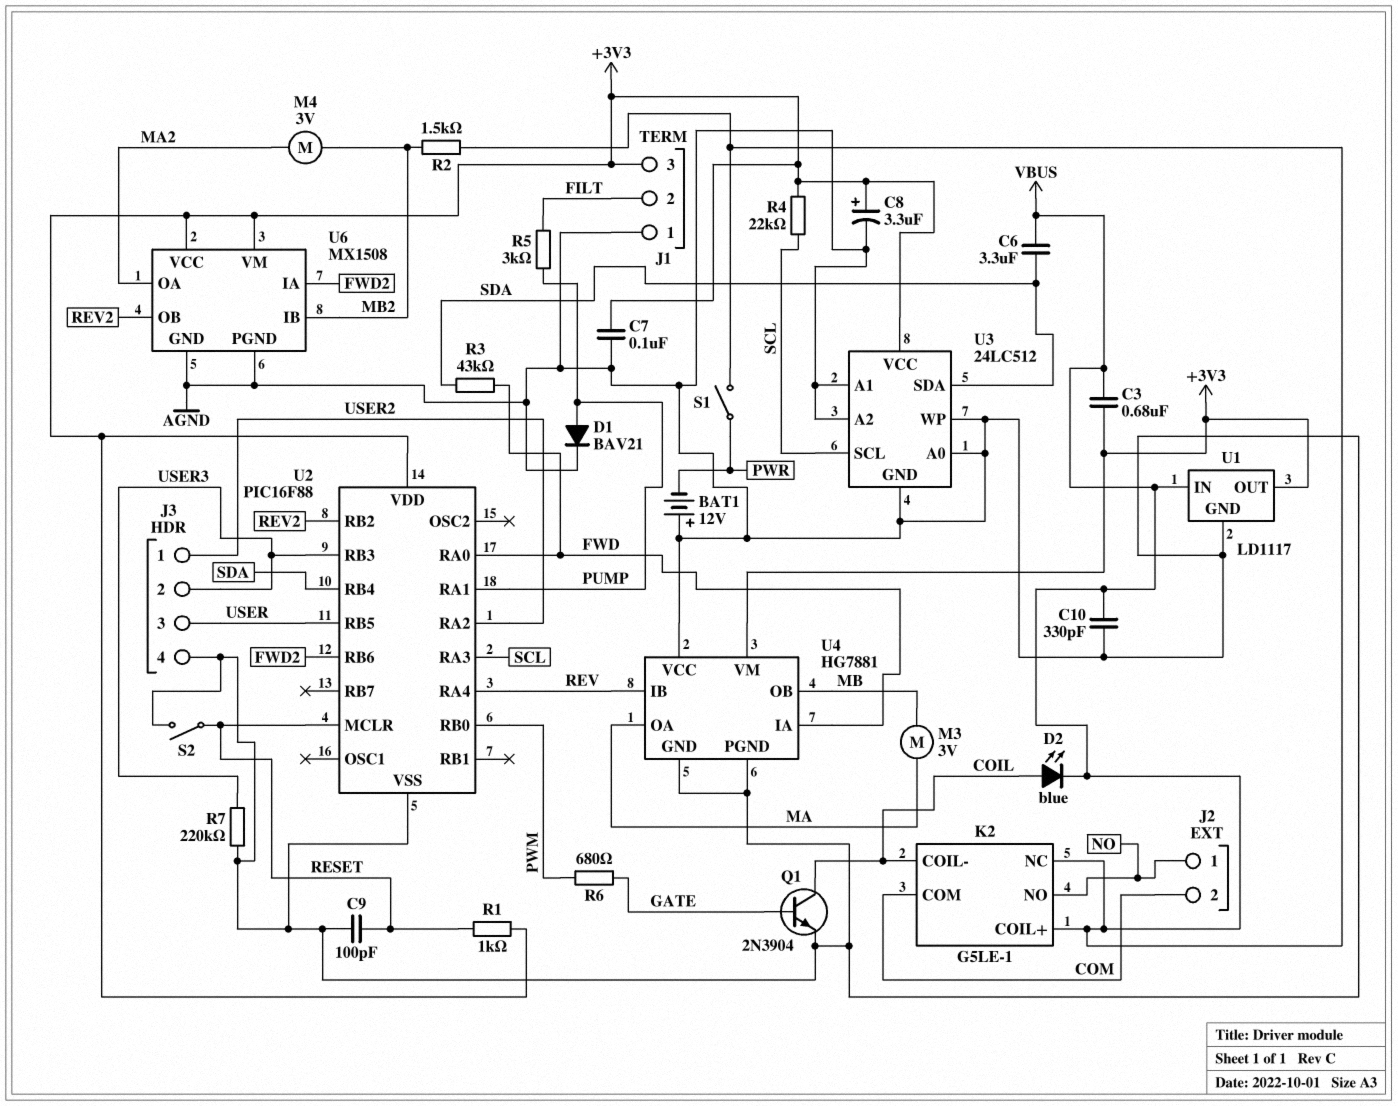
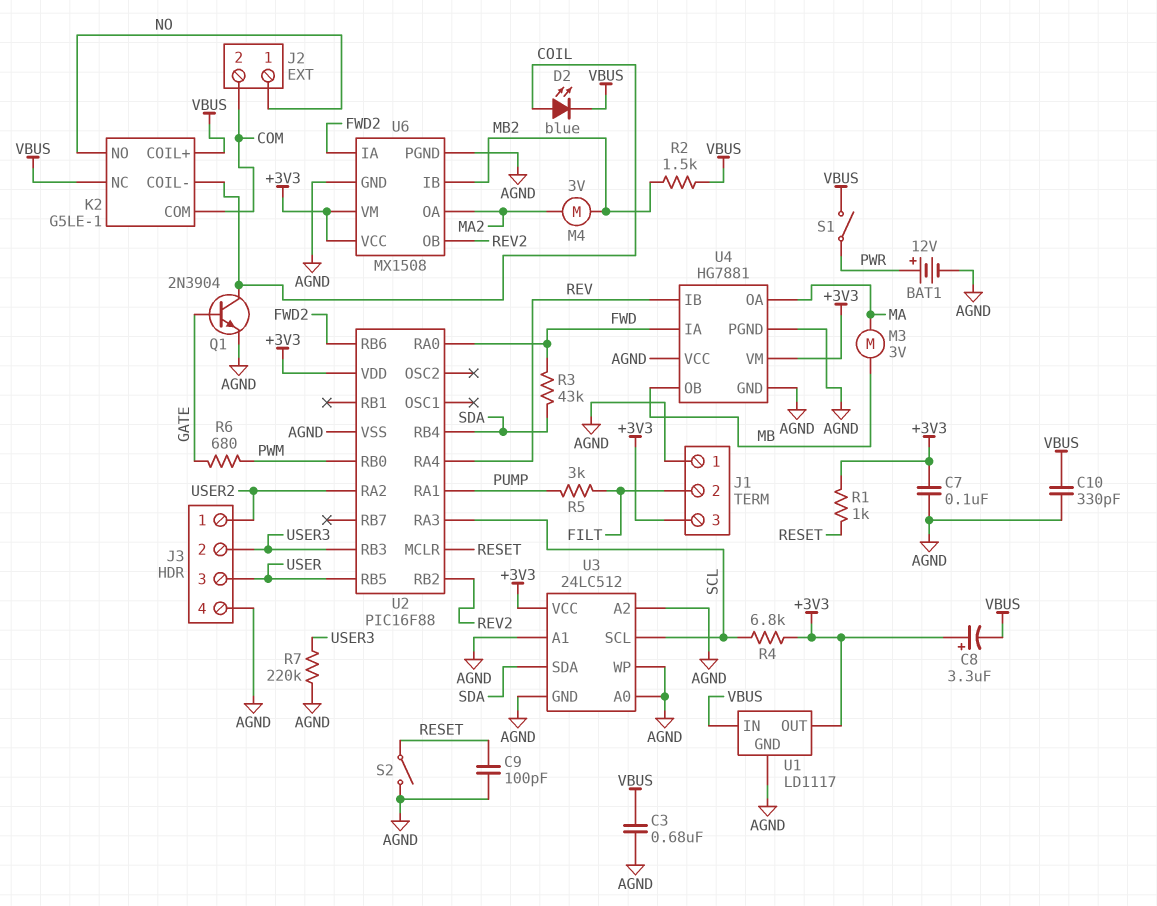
BAT1: 12V (plus AGND, minus PWR) -> 12V (plus PWR, minus AGND)
C3: 680nF (+3V3, VBUS) -> 680nF (AGND, VBUS)
C6: 3.3uF (SDA, VBUS) -> none
C8: 3.3uF (plus +3V3, minus AGND) -> 3.3uF (plus +3V3, minus VBUS)
D1: diode BAV21 (A PUMP, K AGND) -> none
R4: 22k (+3V3, SCL) -> 6.8k (+3V3, SCL)

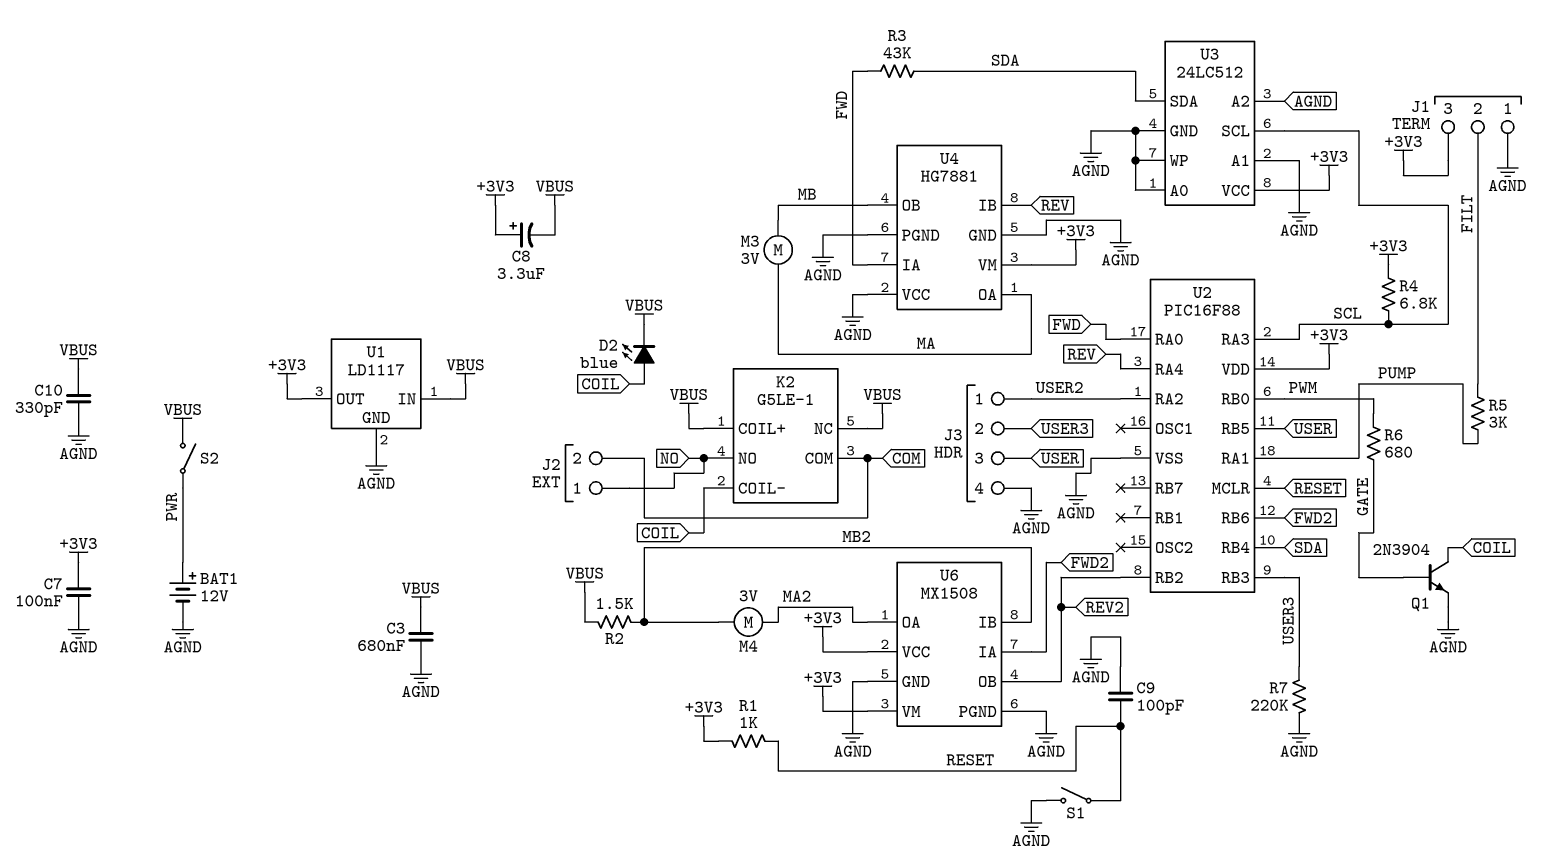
S1: switch (PWR, VBUS) -> switch (AGND, RESET)
S2: switch (AGND, RESET) -> switch (PWR, VBUS)

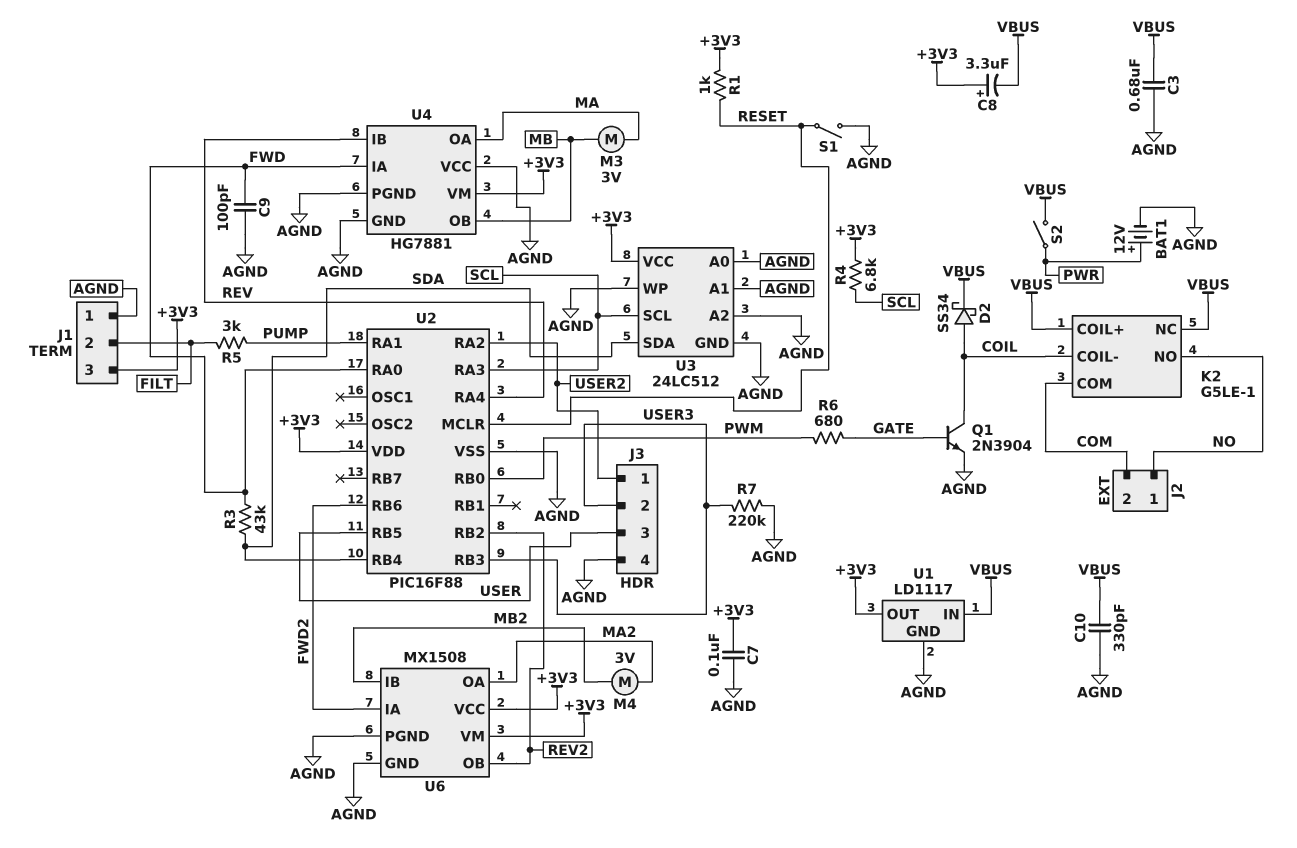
C9: 100pF (AGND, RESET) -> 100pF (AGND, FWD)
D2: LED blue (A COIL, K VBUS) -> schottky SS34 (A COIL, K VBUS)
R2: 1.5k (MB2, VBUS) -> none

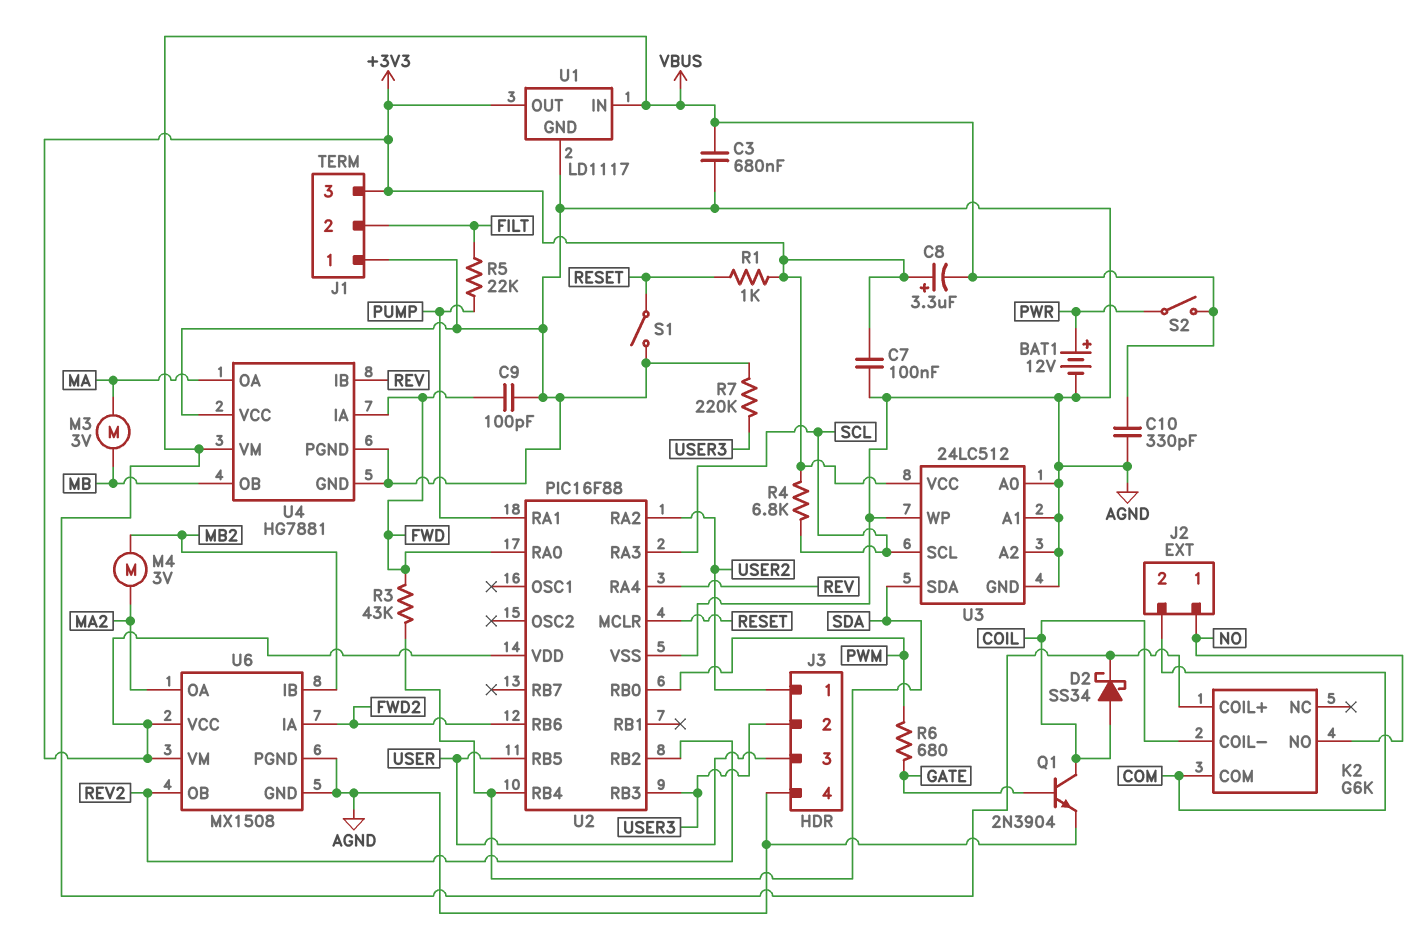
K2: G5LE-1 -> G6K
K2 pin NC: VBUS -> none
R5: 3k (FILT, PUMP) -> 22k (FILT, PUMP)
U4 pin VM: +3V3 -> VBUS

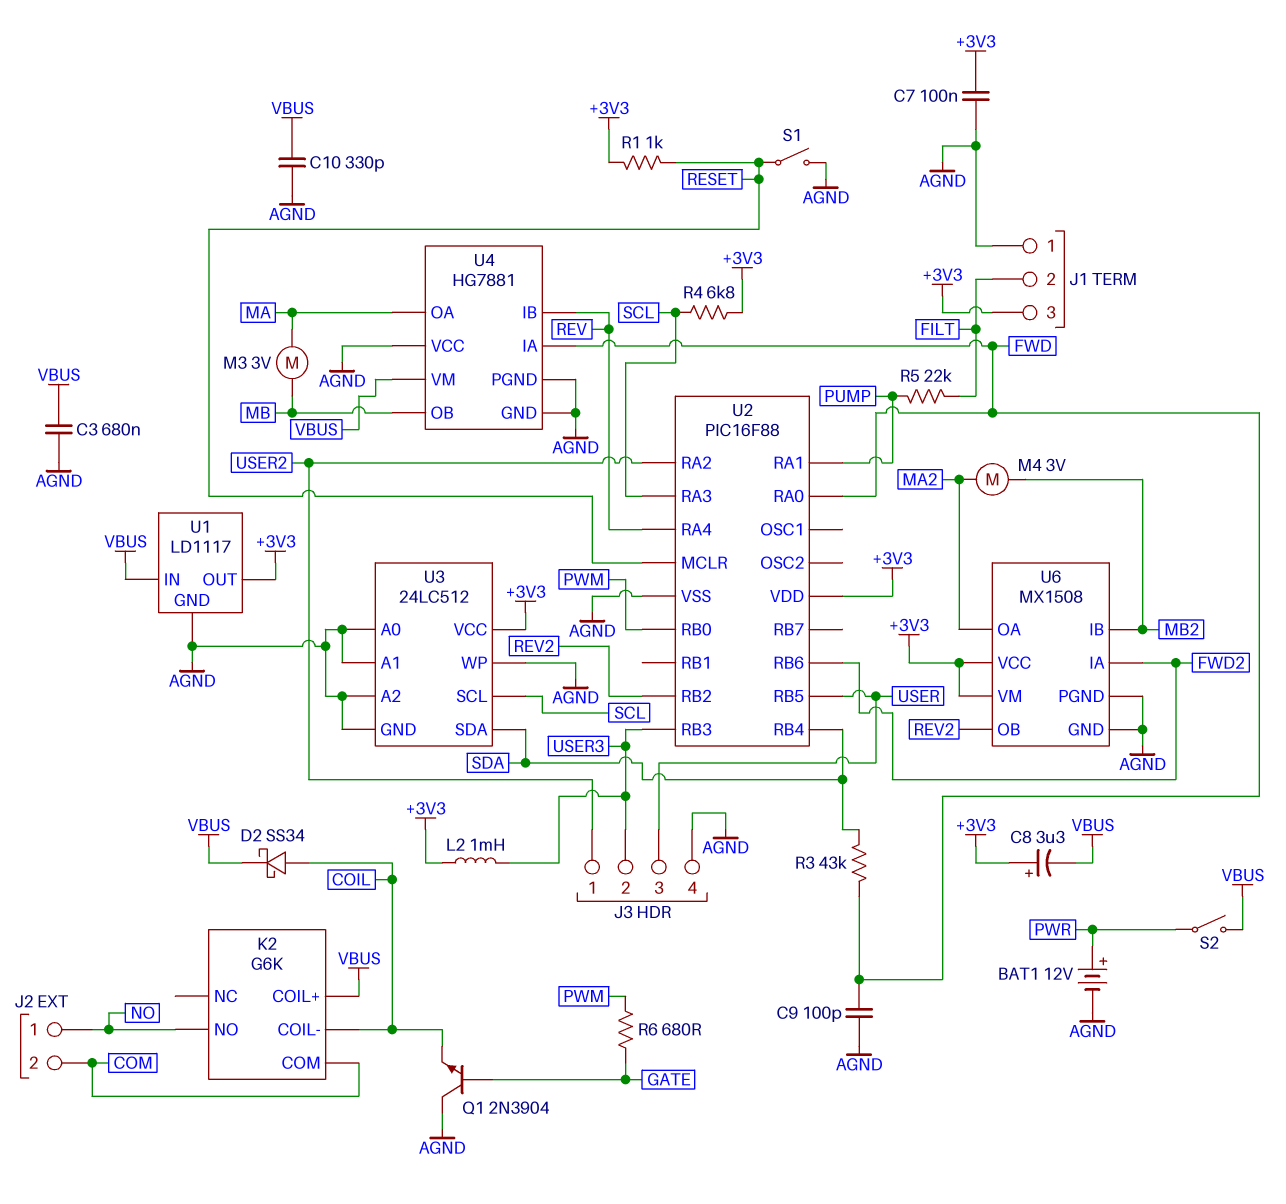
L2: none -> 1mH (+3V3, USER3)
Q1: NPN 2N3904 (B GATE, C COIL, E AGND) -> NPN 2N3904 (B GATE, C AGND, E COIL)
R7: 220k (AGND, USER3) -> none

